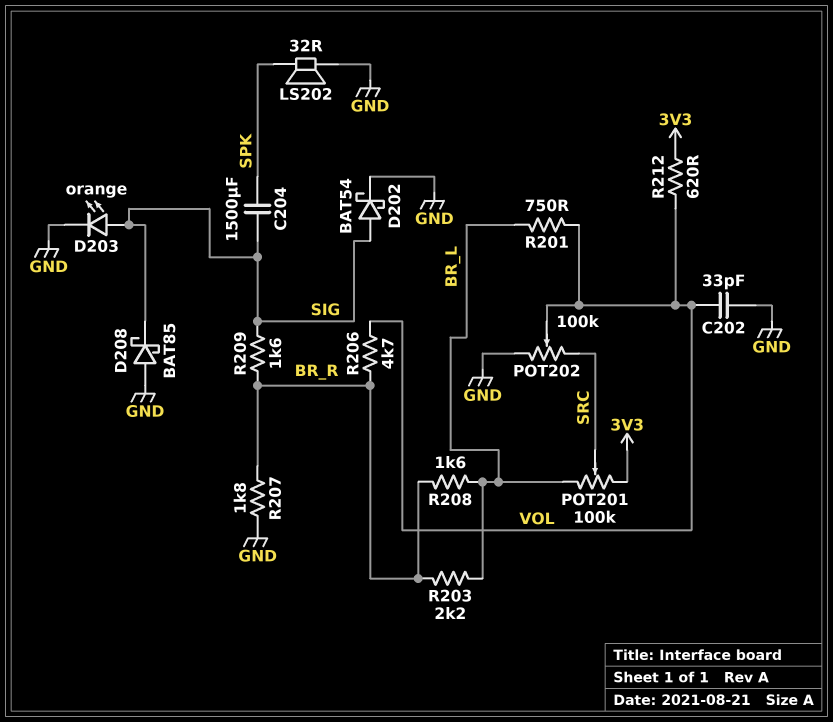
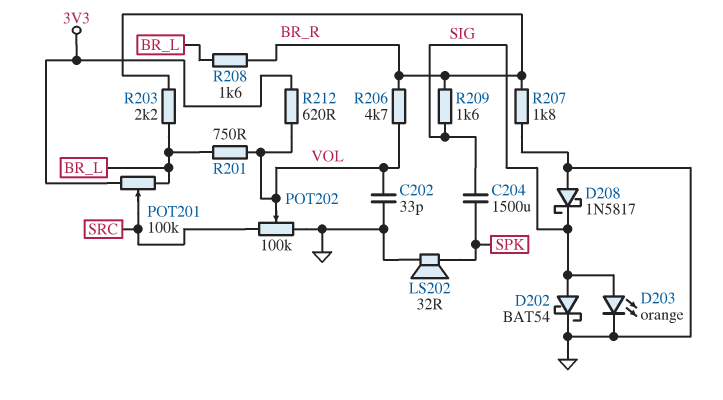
D208: schottky BAT85 (A GND, K SIG) -> schottky 1N5817 (A GND, K SIG)

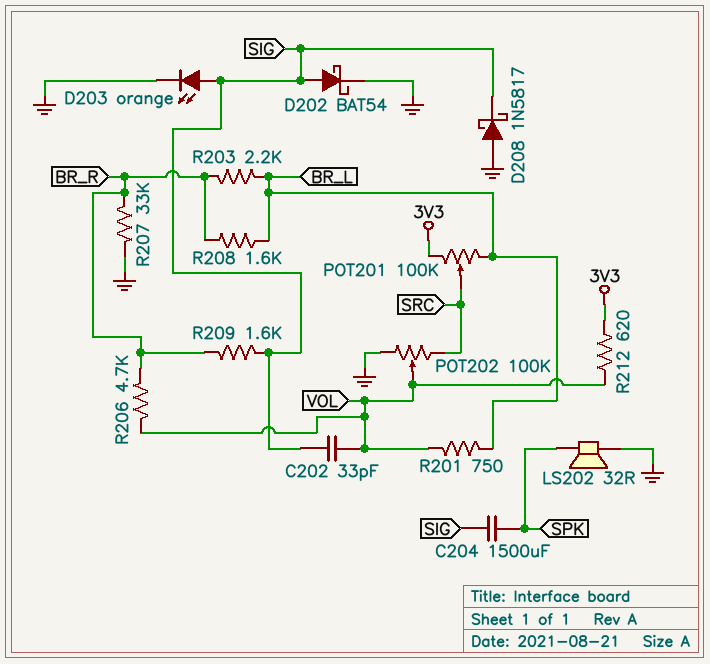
C202: 33pF (GND, VOL) -> 33pF (SIG, VOL)
R207: 1.8k (BR_R, GND) -> 33k (BR_R, GND)

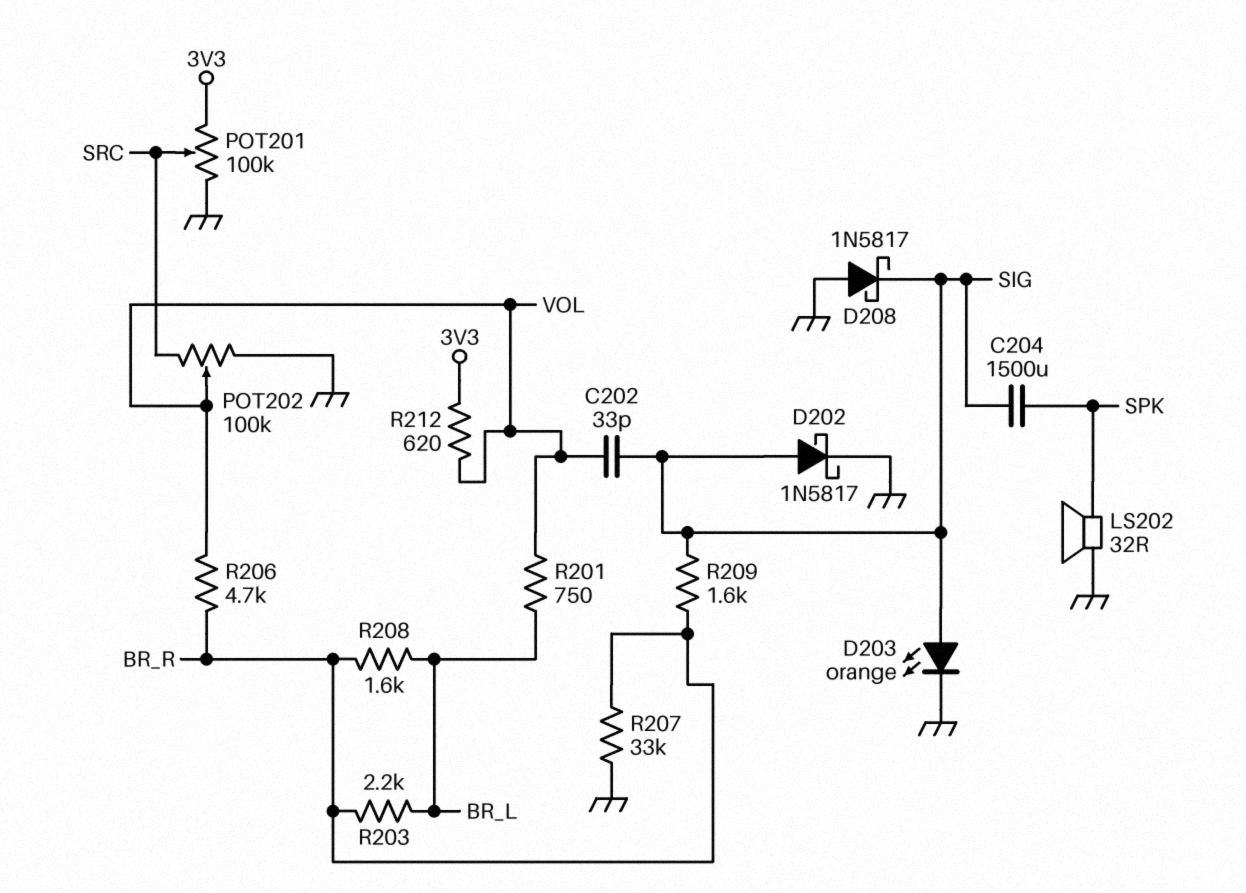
D202: schottky BAT54 (A SIG, K GND) -> schottky 1N5817 (A SIG, K GND)
POT201: 100k (3V3, BR_L, wiper SRC) -> 100k (3V3, GND, wiper SRC)

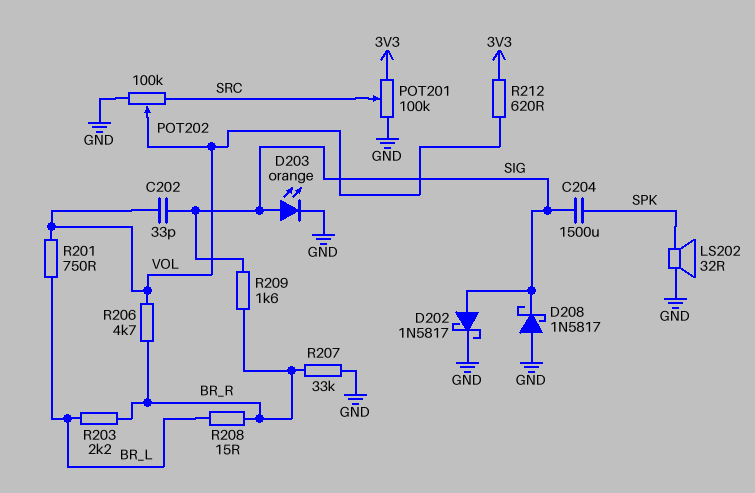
R208: 1.6k (BR_L, BR_R) -> 15 (BR_L, BR_R)

